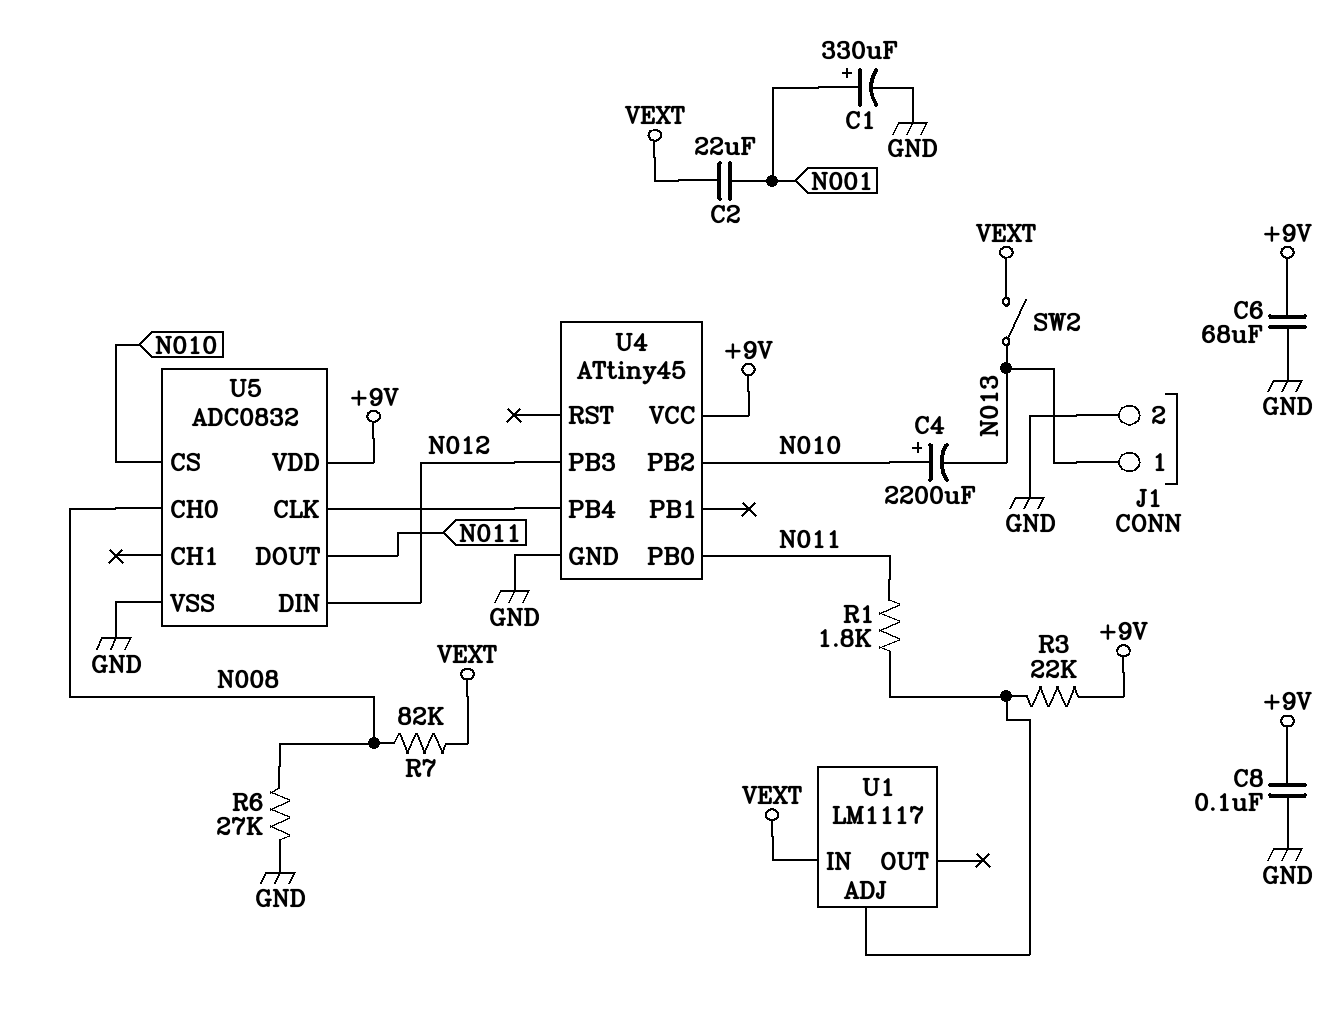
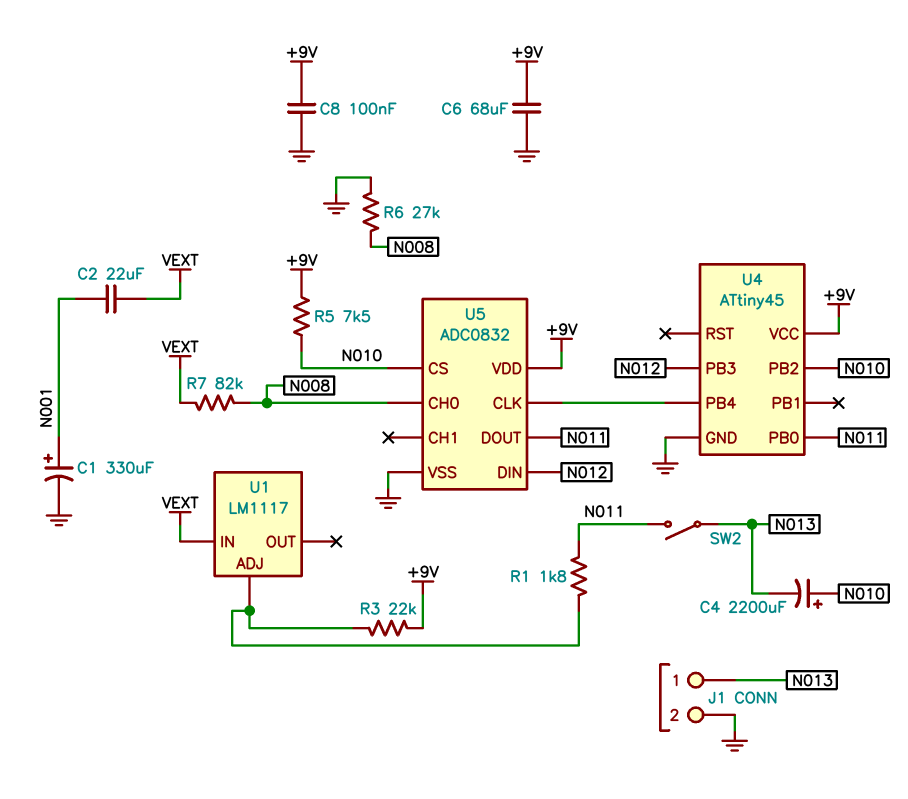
R5: none -> 7.5k (+9V, N010)
SW2: switch (N013, VEXT) -> switch (N011, N013)

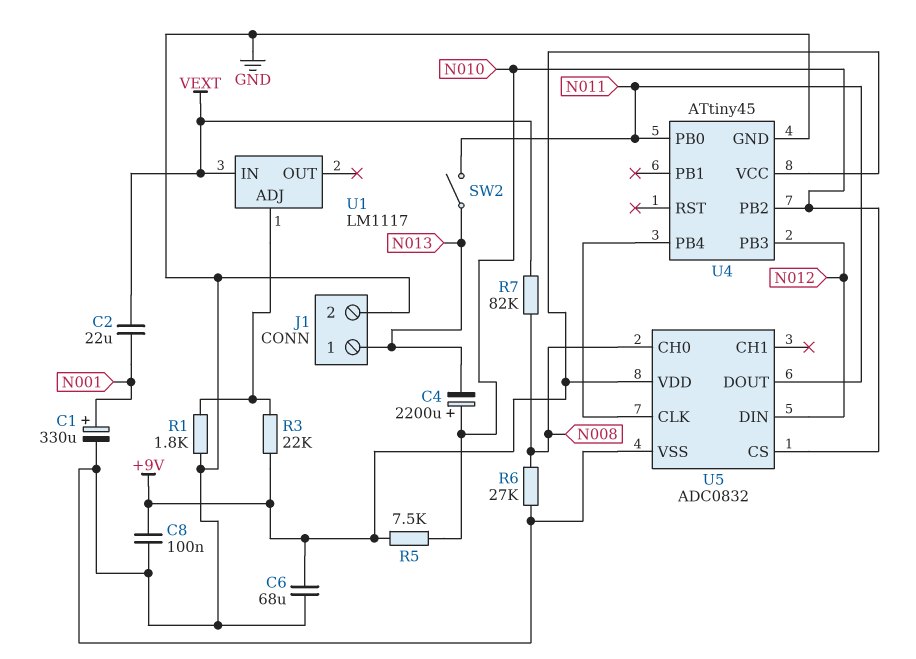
R1: 1.8k (N011, U1/ADJ) -> 1.8k (GND, U1/ADJ)

